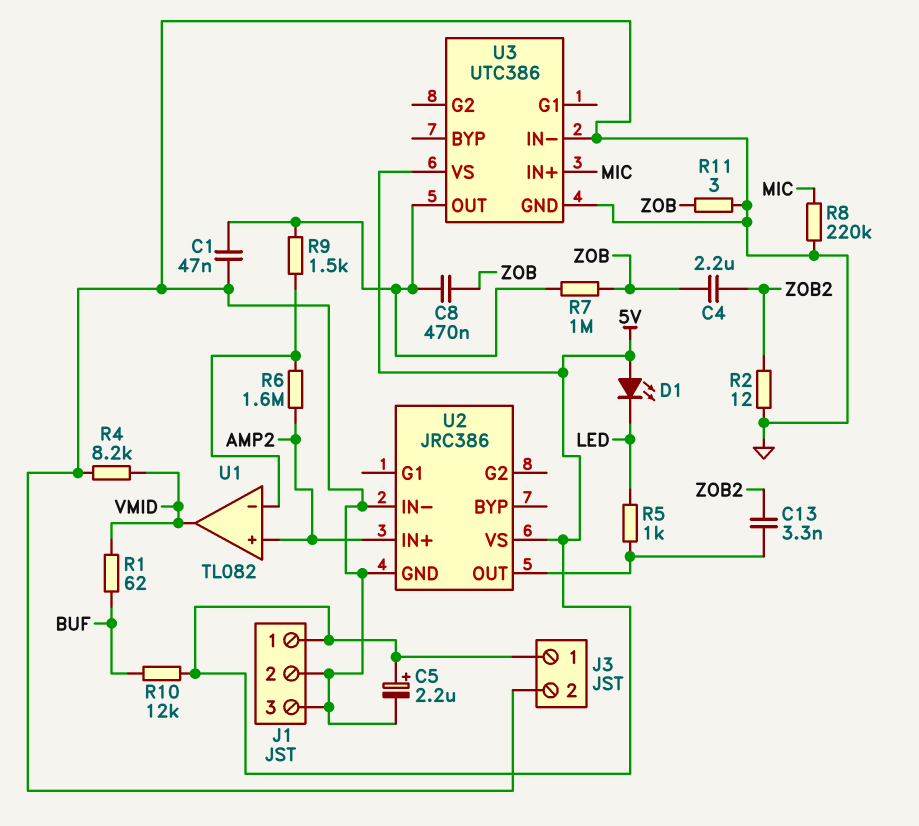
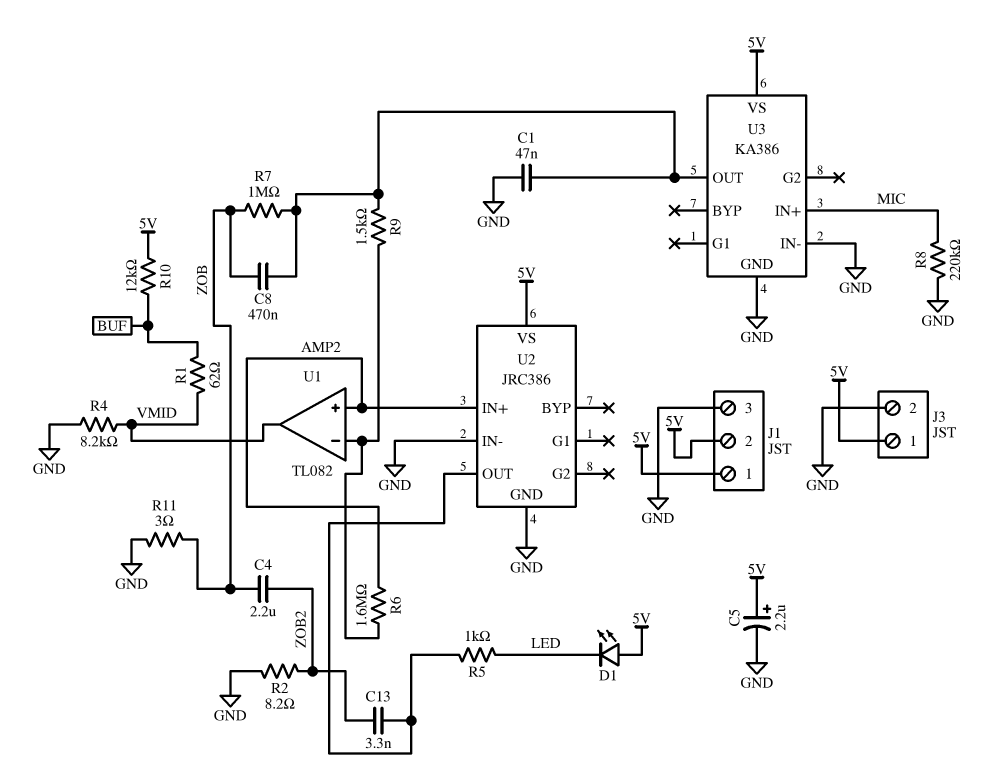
J1 pin 2: GND -> 5V
R2: 12 (GND, ZOB2) -> 8.2 (GND, ZOB2)
U3: UTC386 -> KA386

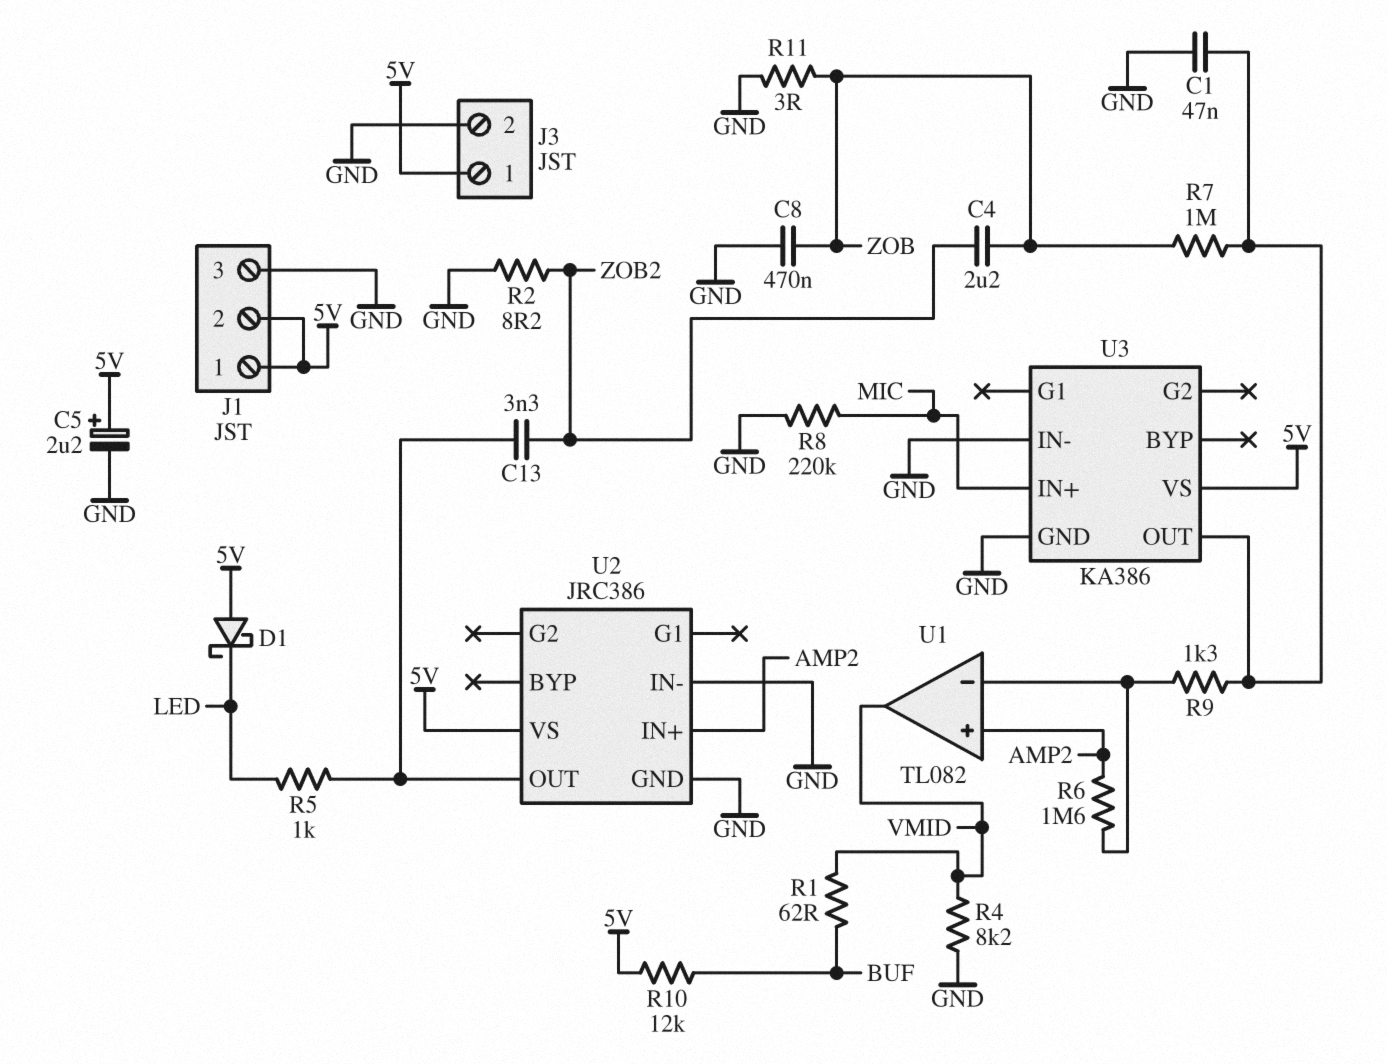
C8: 470nF (U3/OUT, ZOB) -> 470nF (GND, ZOB)
D1: LED (A 5V, K LED) -> schottky (A 5V, K LED)
R9: 1.5k (U1/in-, U3/OUT) -> 1.3k (U1/in-, U3/OUT)

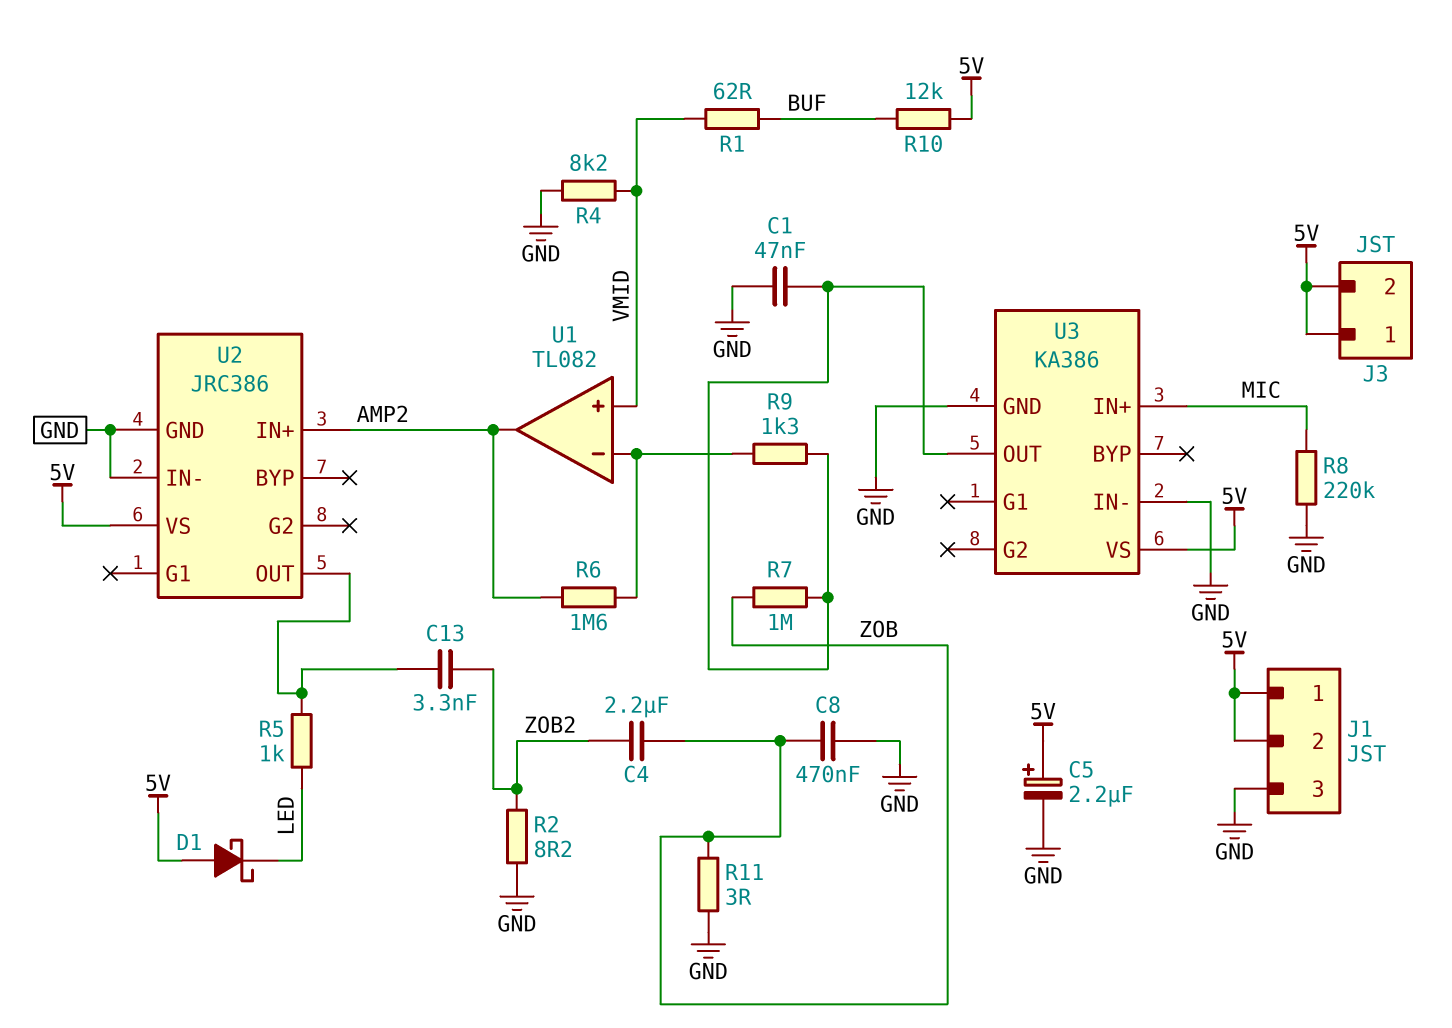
J3 pin 2: GND -> 5V
U1 pin in+: AMP2 -> VMID
U1 pin out: VMID -> AMP2

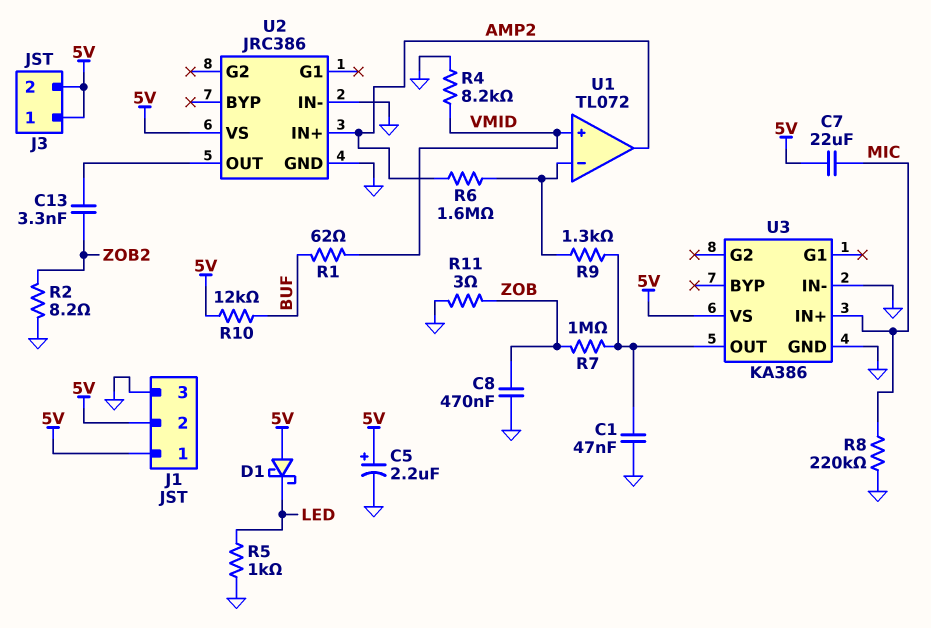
C4: 2.2uF (ZOB, ZOB2) -> none
C7: none -> 22uF (5V, MIC)
R5: 1k (LED, U2/OUT) -> 1k (GND, LED)
U1: TL082 -> TL072

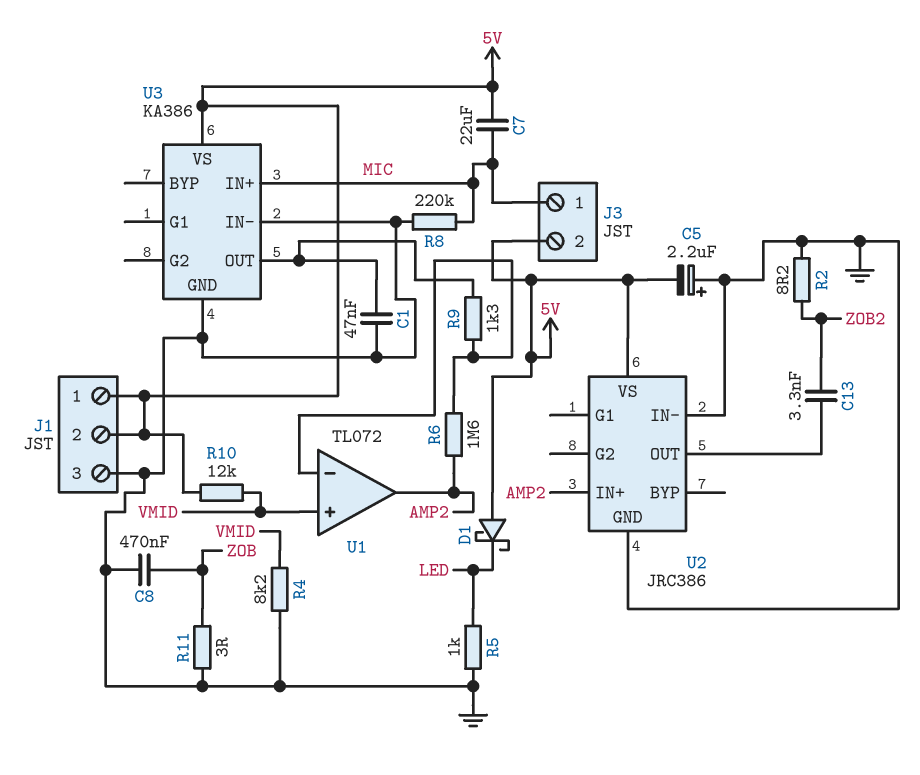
C5: 2.2uF (plus 5V, minus GND) -> 2.2uF (plus GND, minus 5V)
J3 pin 1: 5V -> MIC
R1: 62 (BUF, VMID) -> none
R7: 1M (U3/OUT, ZOB) -> none
R10: 12k (5V, BUF) -> 12k (5V, VMID)

